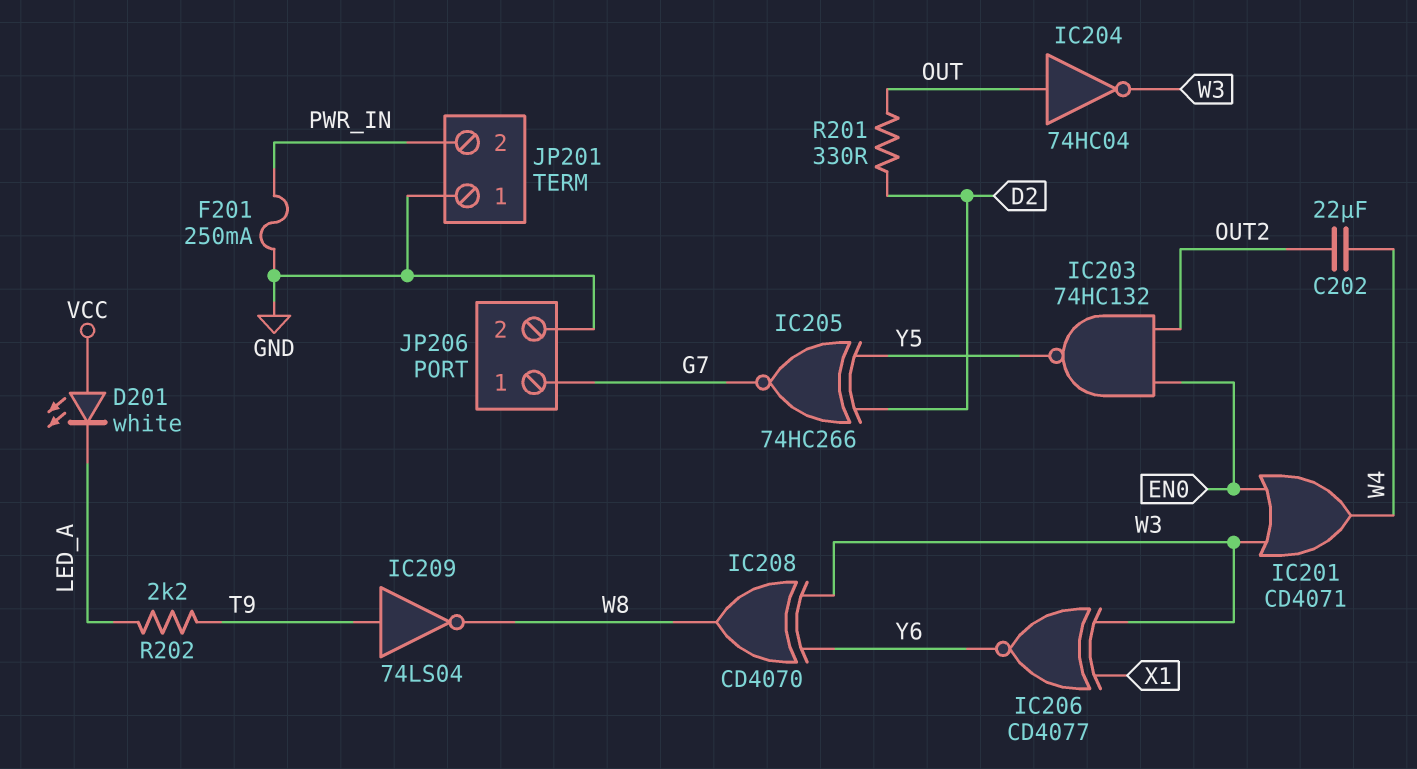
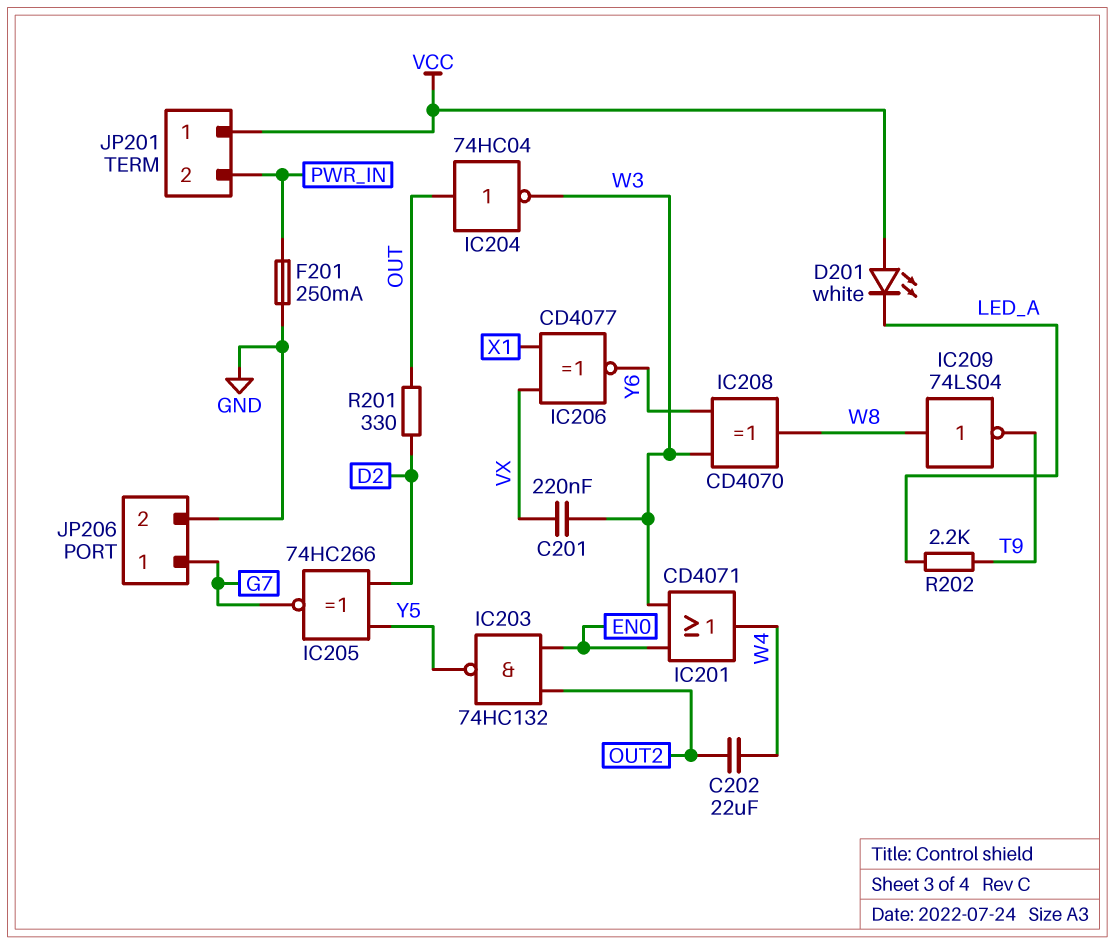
C201: none -> 220nF (VX, W3)
IC206: XNOR CD4077 (in W3, in X1, out Y6) -> XNOR CD4077 (in VX, in X1, out Y6)
IC209: NOT 74LS04 (in T9, out W8) -> NOT 74LS04 (in W8, out T9)
JP201 pin 1: GND -> VCC

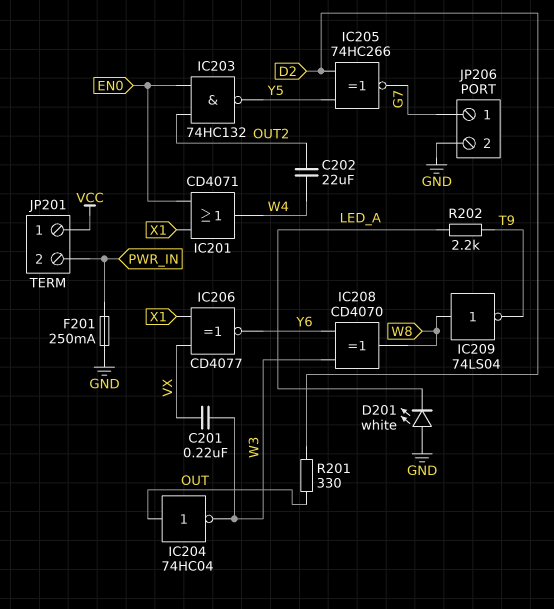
D201: LED white (A VCC, K LED_A) -> LED white (A GND, K LED_A)
IC201: OR CD4071 (in EN0, in W3, out W4) -> OR CD4071 (in EN0, in X1, out W4)

